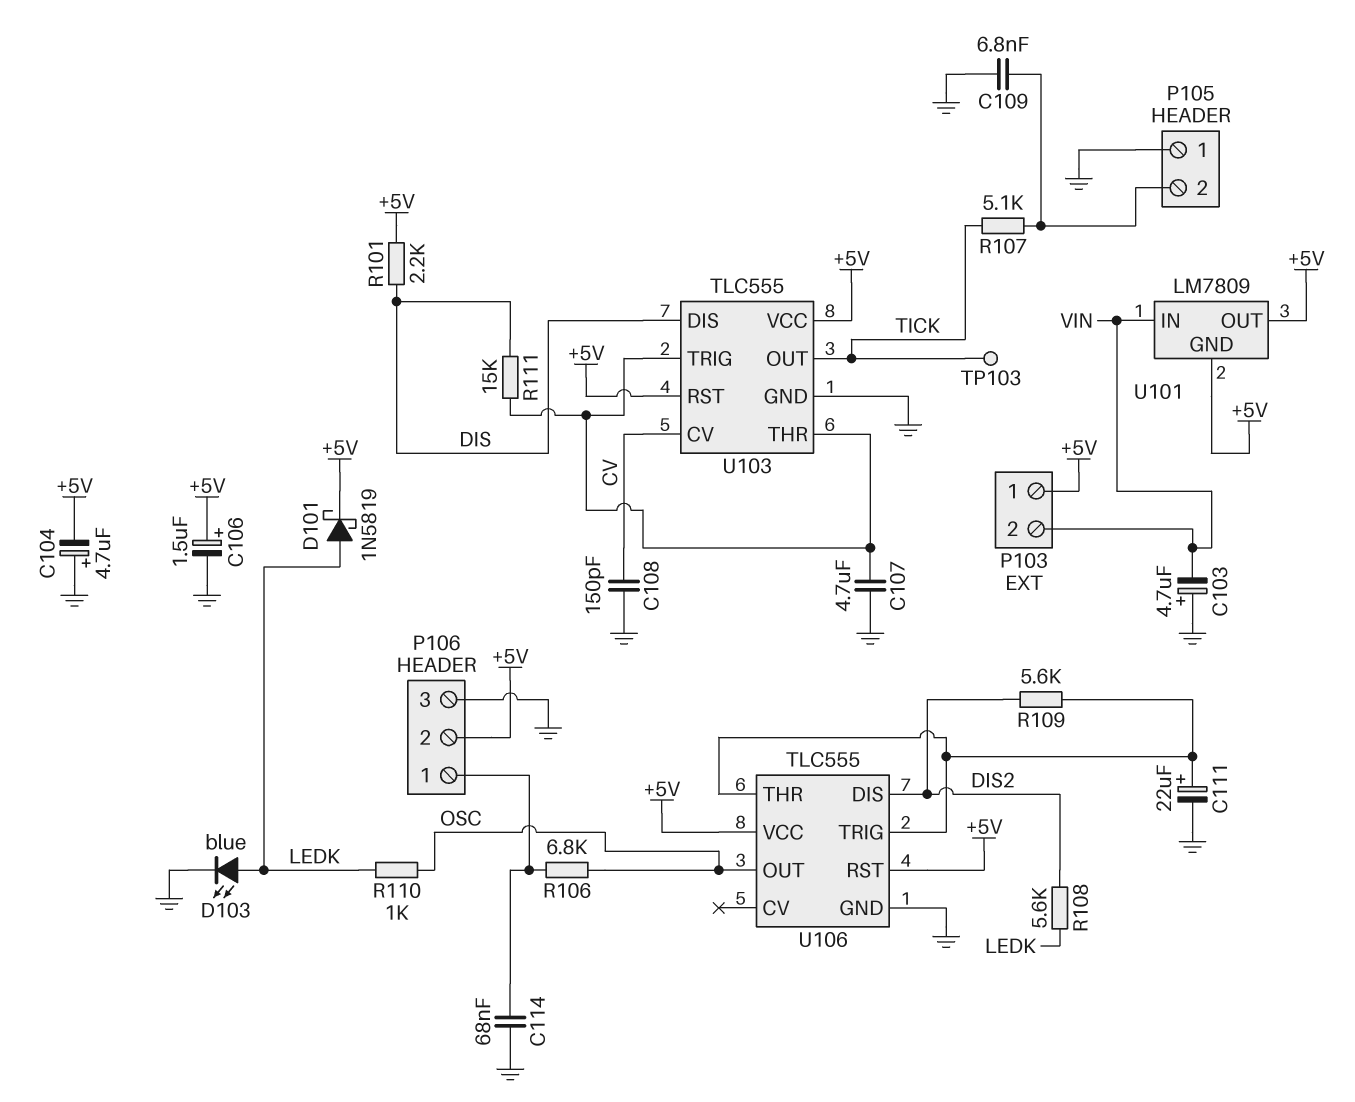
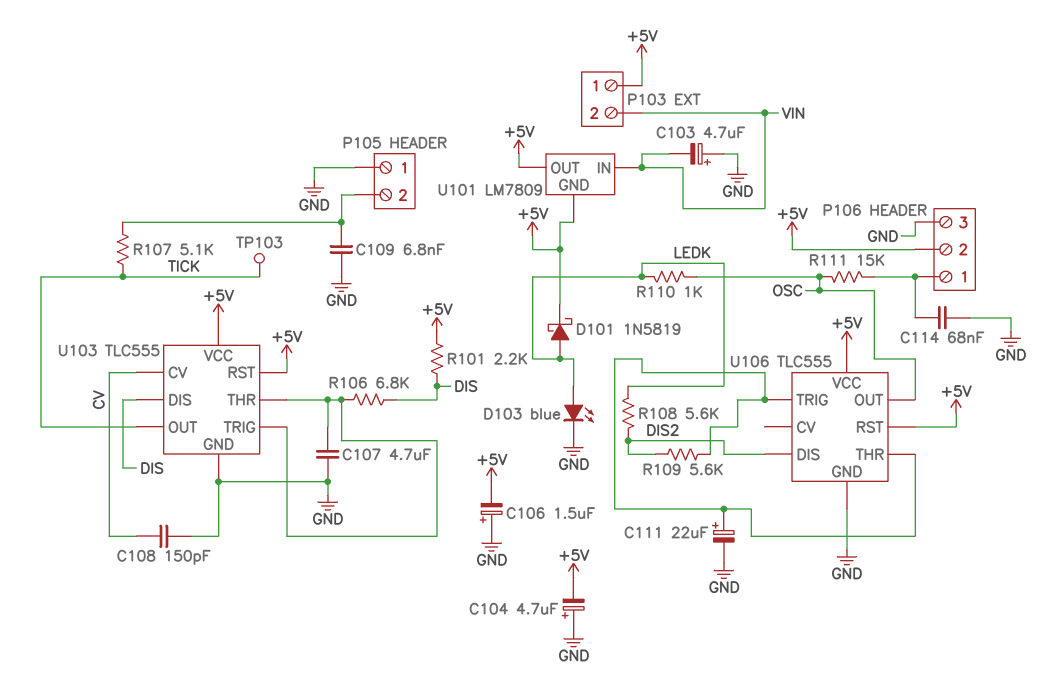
C106: 1.5uF (plus +5V, minus GND) -> 1.5uF (plus GND, minus +5V)
R106: 6.8k (OSC, P106/1) -> 6.8k (DIS, U103/THR)
R111: 15k (DIS, U103/THR) -> 15k (OSC, P106/1)

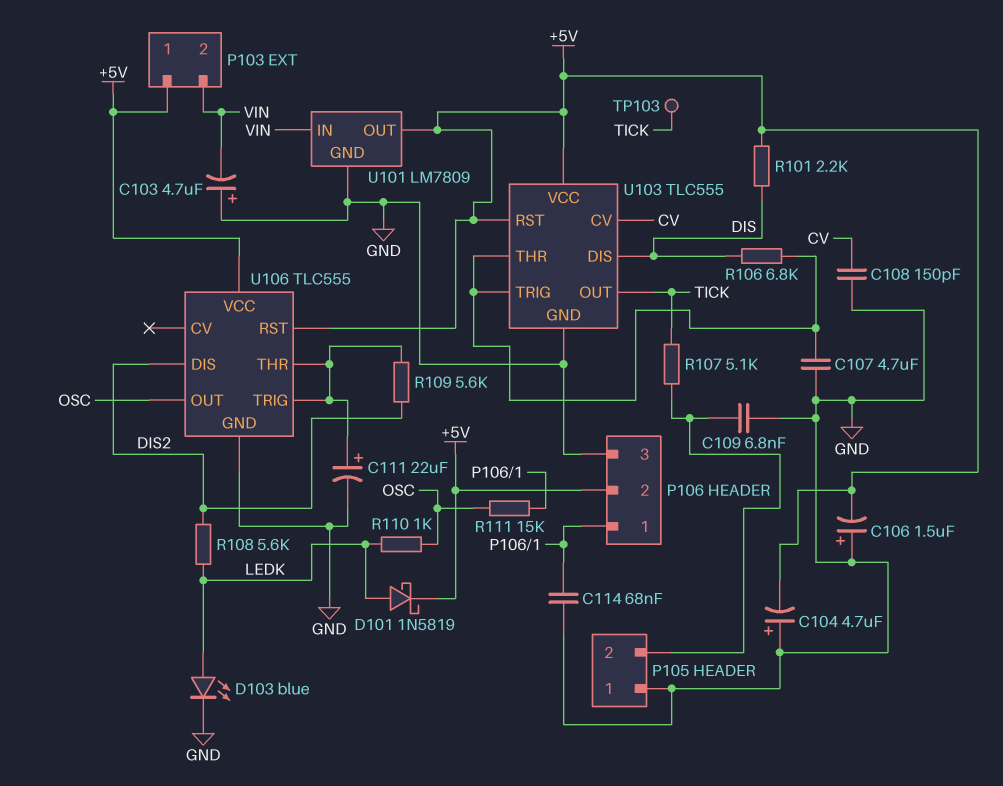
U101 pin GND: +5V -> GND

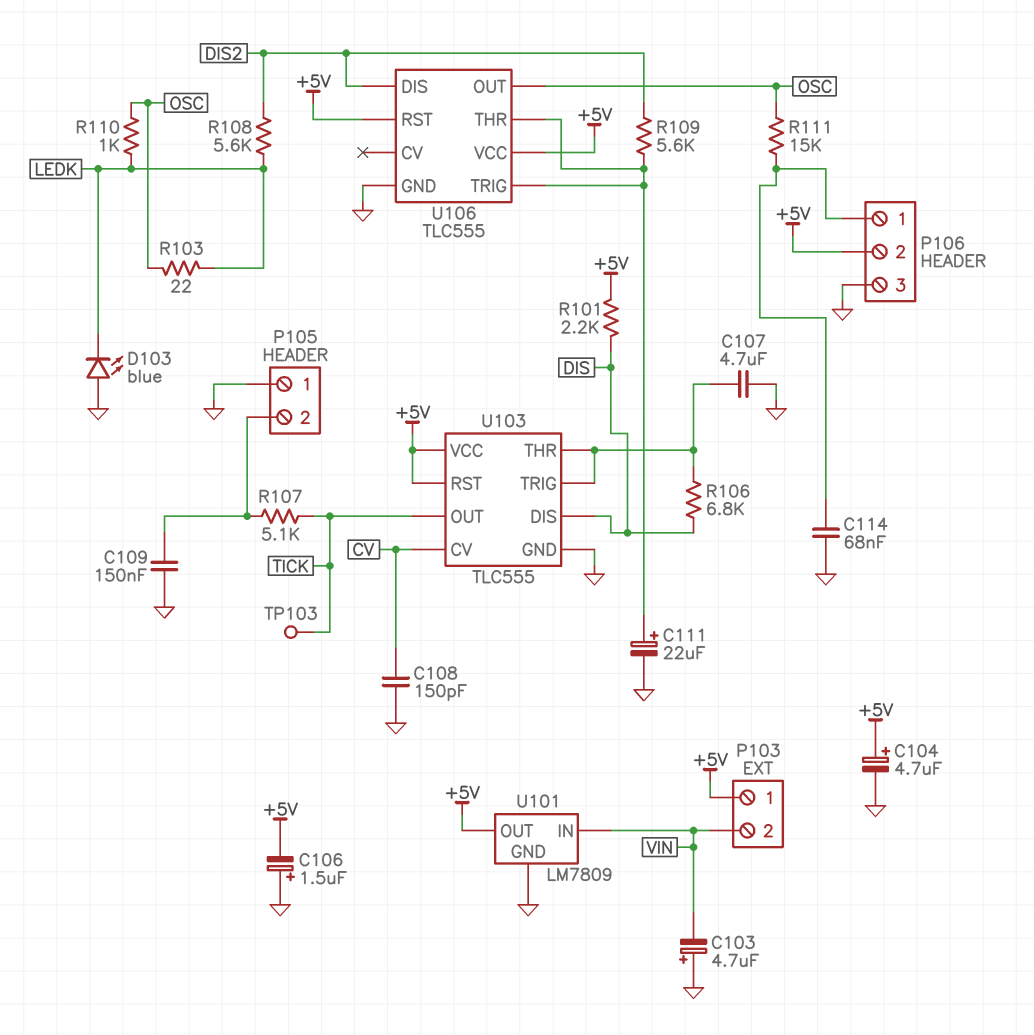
C104: 4.7uF (plus GND, minus +5V) -> 4.7uF (plus +5V, minus GND)
C109: 6.8nF (GND, P105/2) -> 150nF (GND, P105/2)
D101: schottky 1N5819 (A LEDK, K +5V) -> none
D103: LED blue (A LEDK, K GND) -> LED blue (A GND, K LEDK)
R103: none -> 22 (LEDK, OSC)

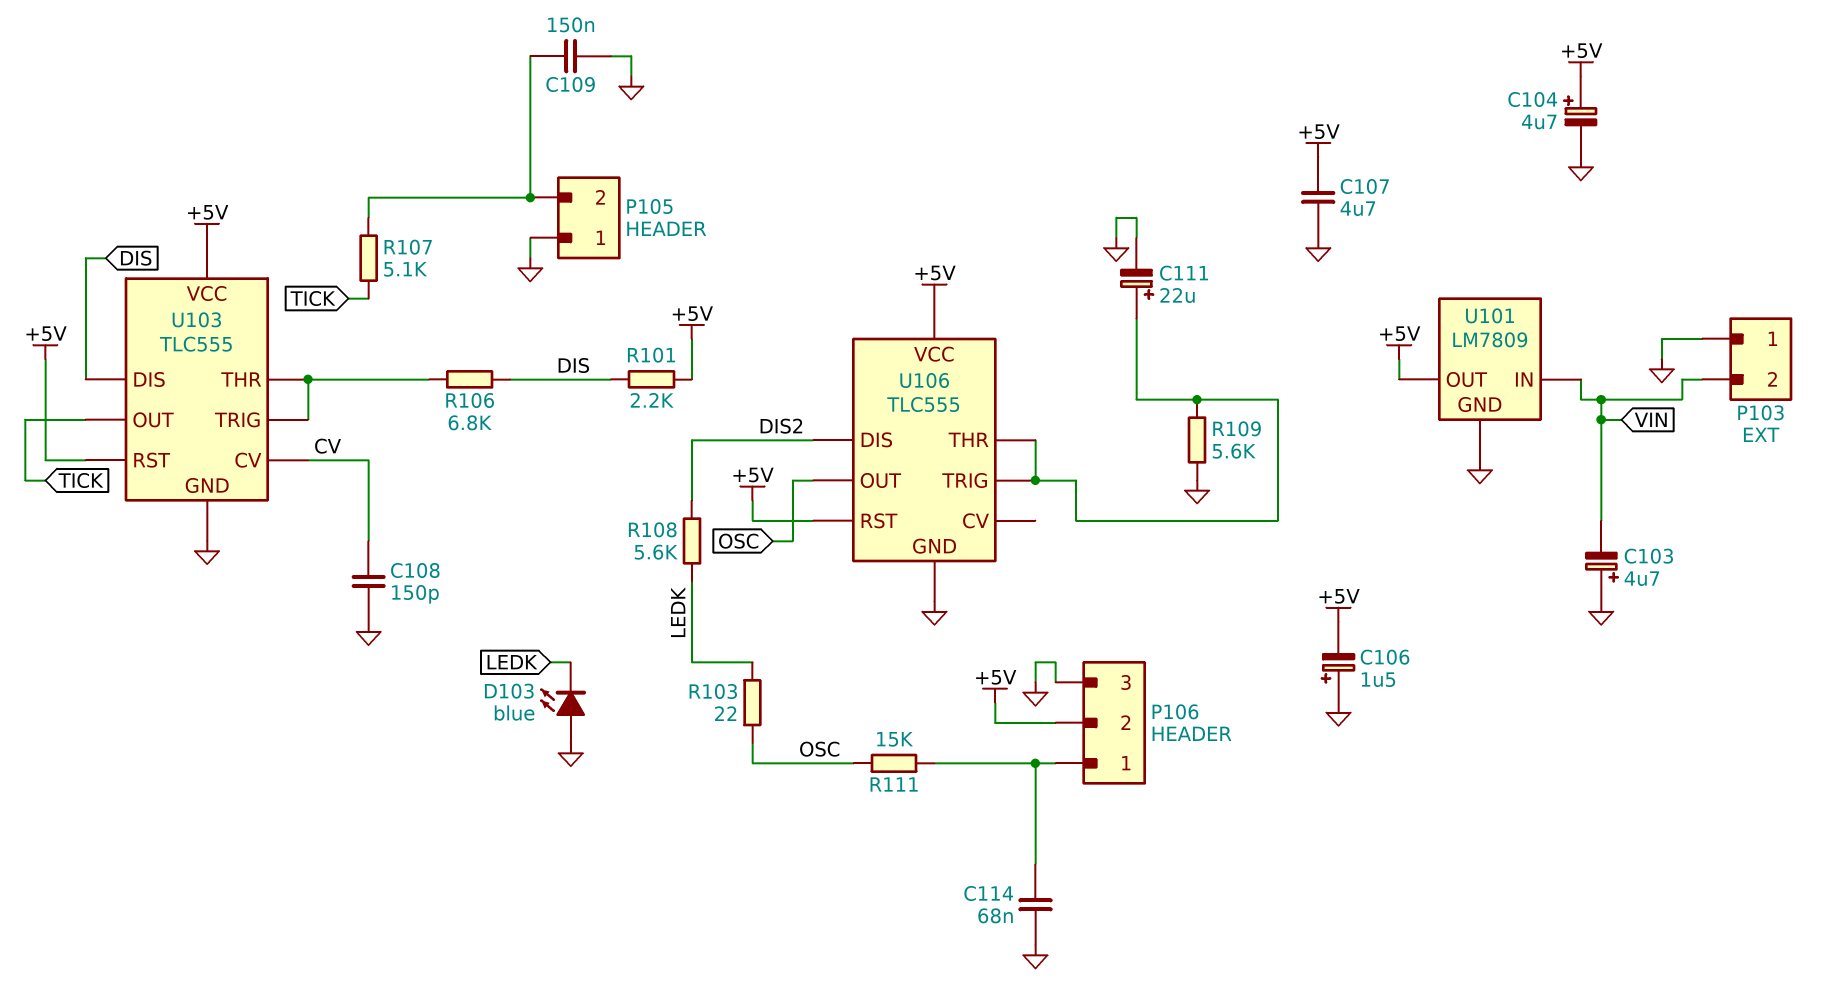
C107: 4.7uF (GND, U103/THR) -> 4.7uF (+5V, GND)
P103 pin 1: +5V -> GND
R109: 5.6k (DIS2, U106/THR) -> 5.6k (GND, U106/THR)
R110: 1k (LEDK, OSC) -> none
TP103: test point (TICK) -> none

